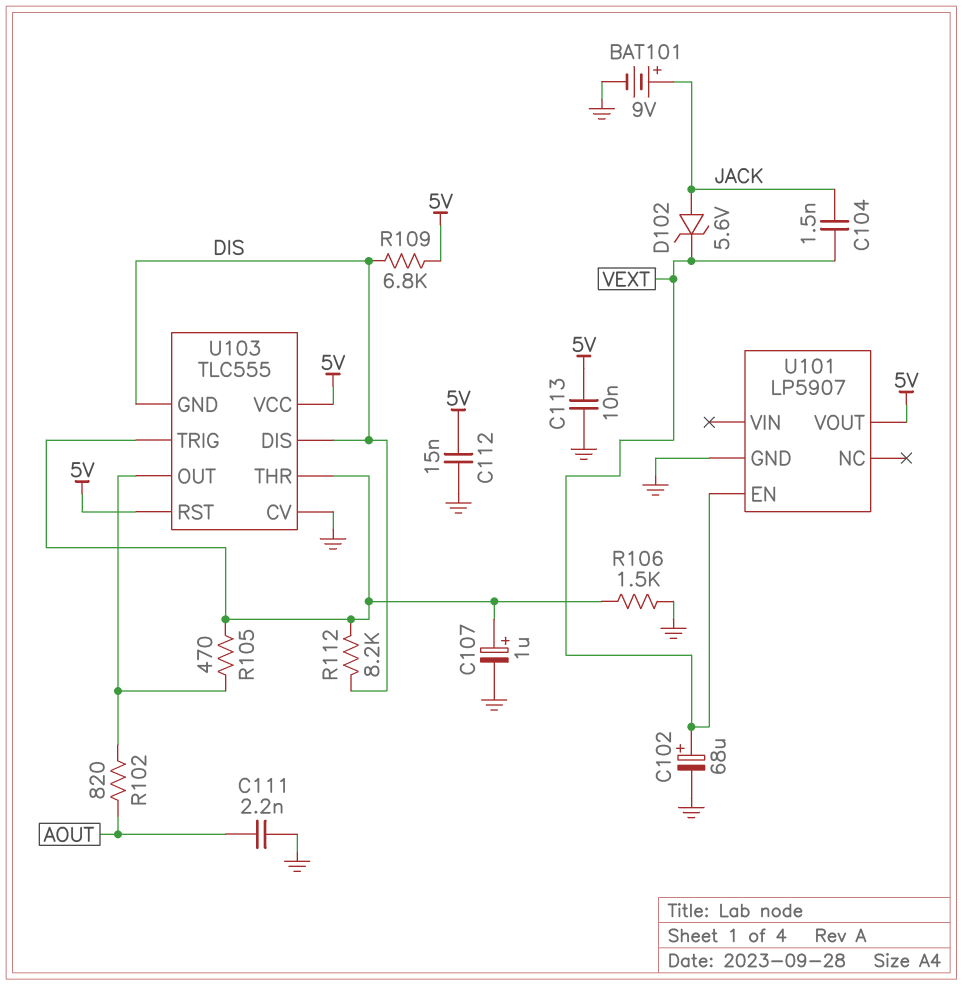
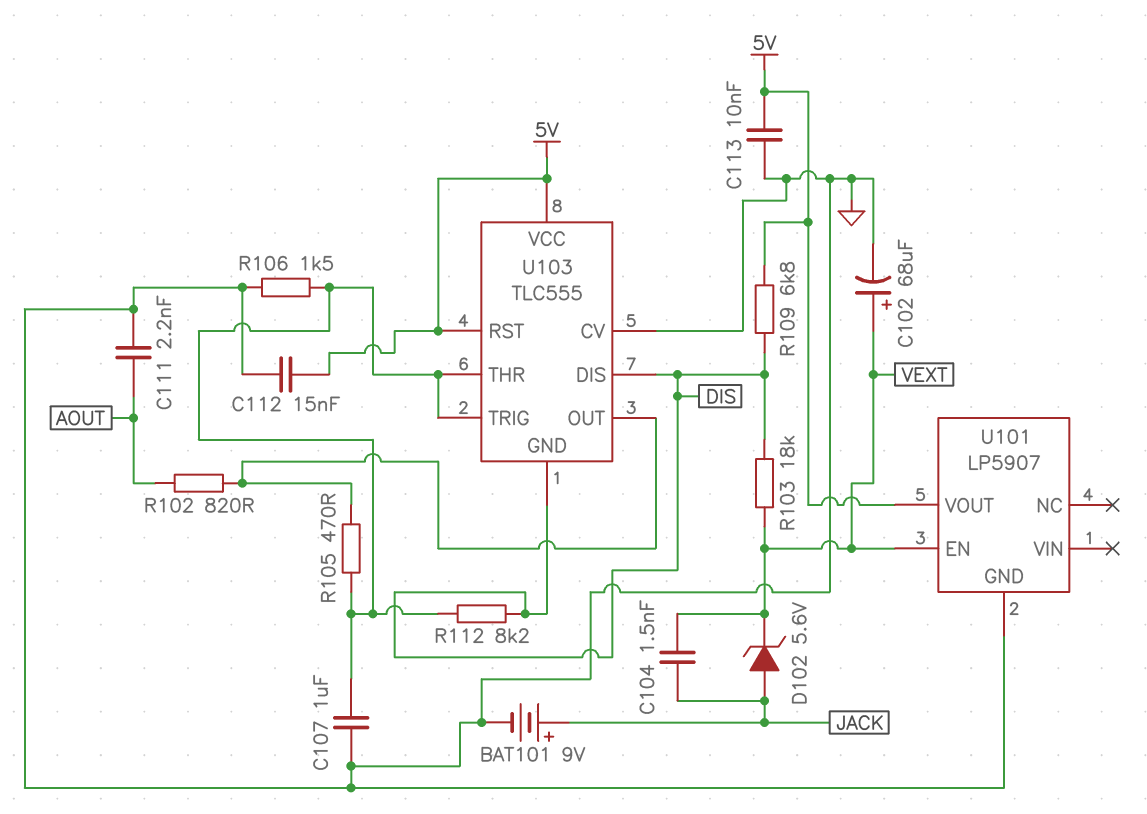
C107: 1uF (plus U103/THR, minus GND) -> 1uF (GND, U103/THR)
R103: none -> 18k (DIS, VEXT)

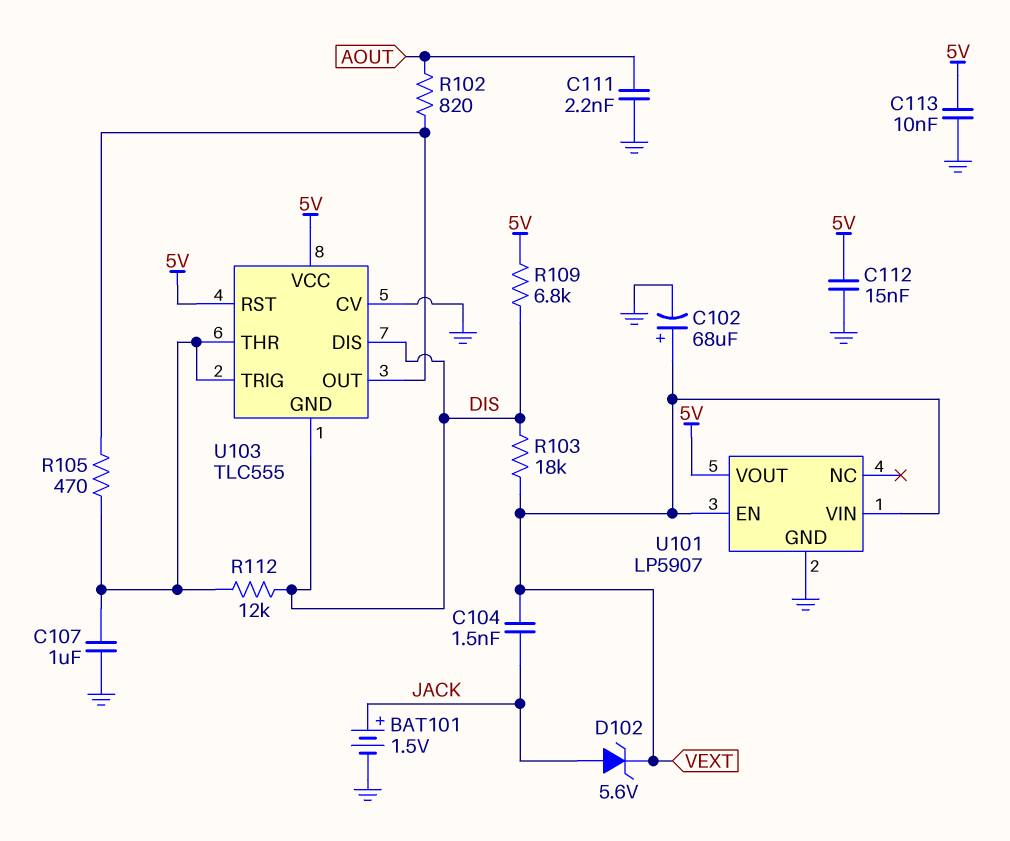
BAT101: 9V (plus JACK, minus GND) -> 1.5V (plus JACK, minus GND)
R106: 1.5k (GND, U103/THR) -> none
R112: 8.2k (DIS, U103/THR) -> 12k (DIS, U103/THR)
U101 pin VIN: none -> VEXT

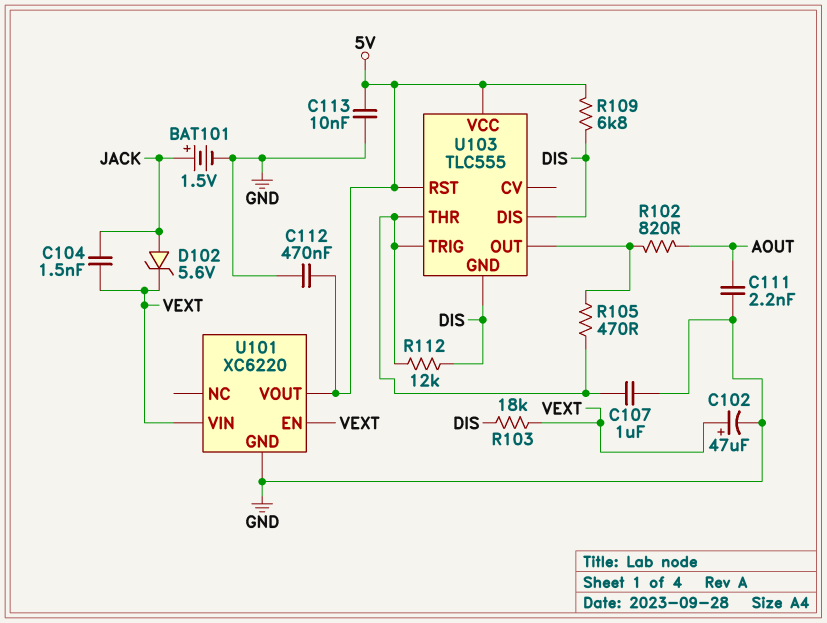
C102: 68uF (plus VEXT, minus GND) -> 47uF (plus VEXT, minus GND)
C112: 15nF (5V, GND) -> 470nF (5V, GND)
U101: LP5907 -> XC6220
U103 pin CV: GND -> none

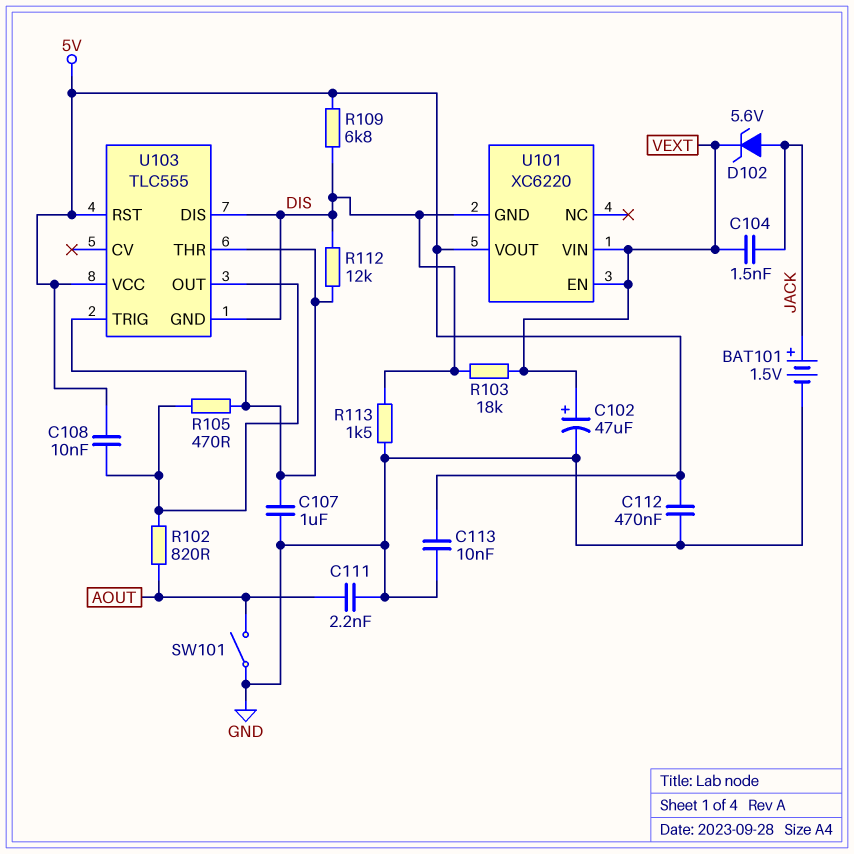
C108: none -> 10nF (5V, U103/OUT)
R113: none -> 1.5k (DIS, GND)
SW101: none -> switch (AOUT, GND)
U101 pin GND: GND -> DIS

